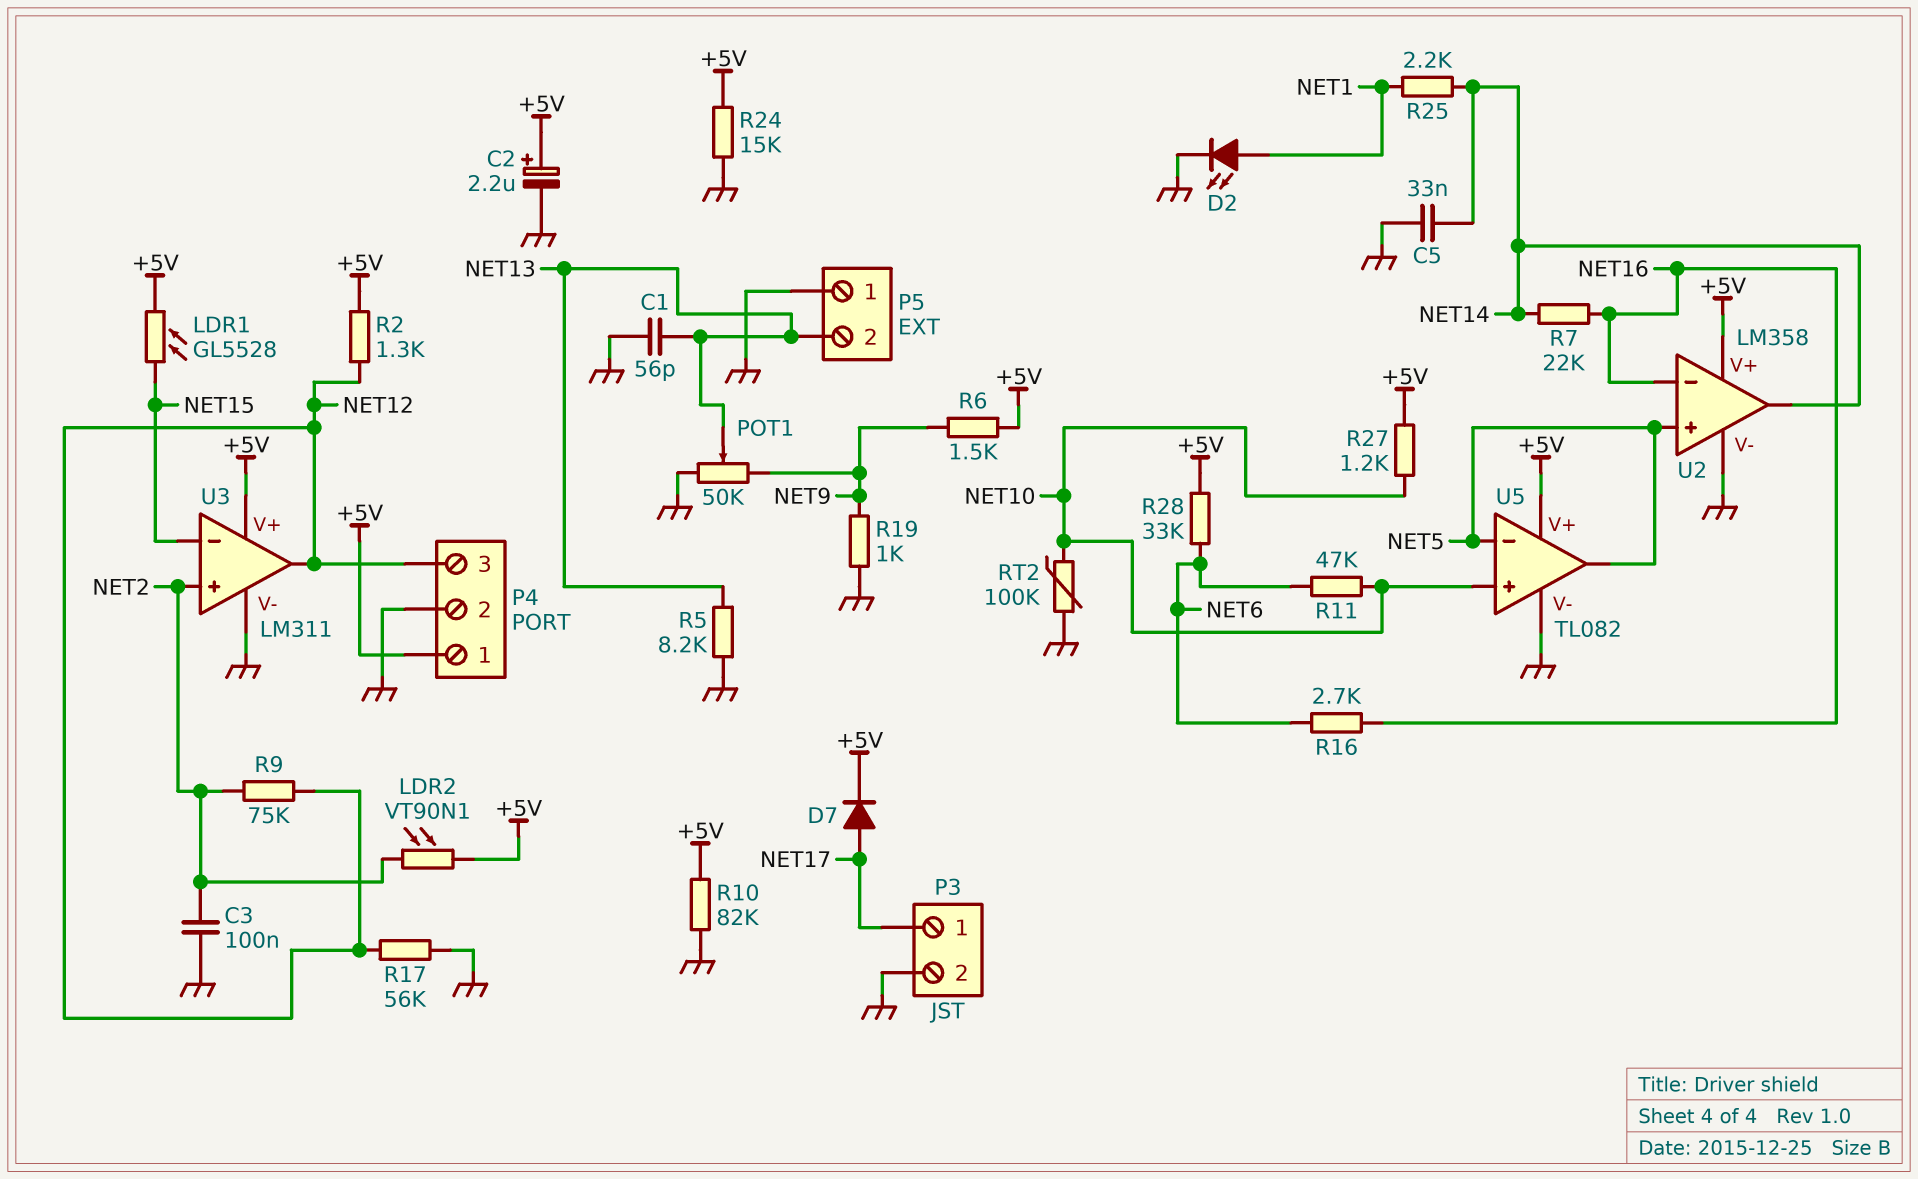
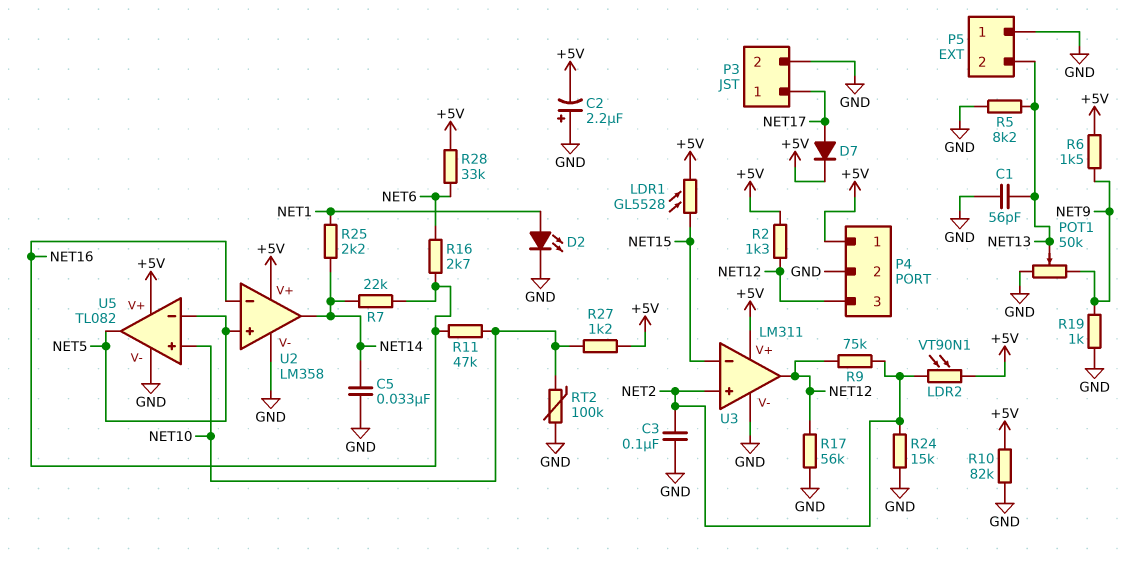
C2: 2.2uF (plus +5V, minus GND) -> 2.2uF (plus GND, minus +5V)
R11: 47k (NET6, NET10) -> 47k (NET10, NET16)
R24: 15k (+5V, GND) -> 15k (GND, NET2)

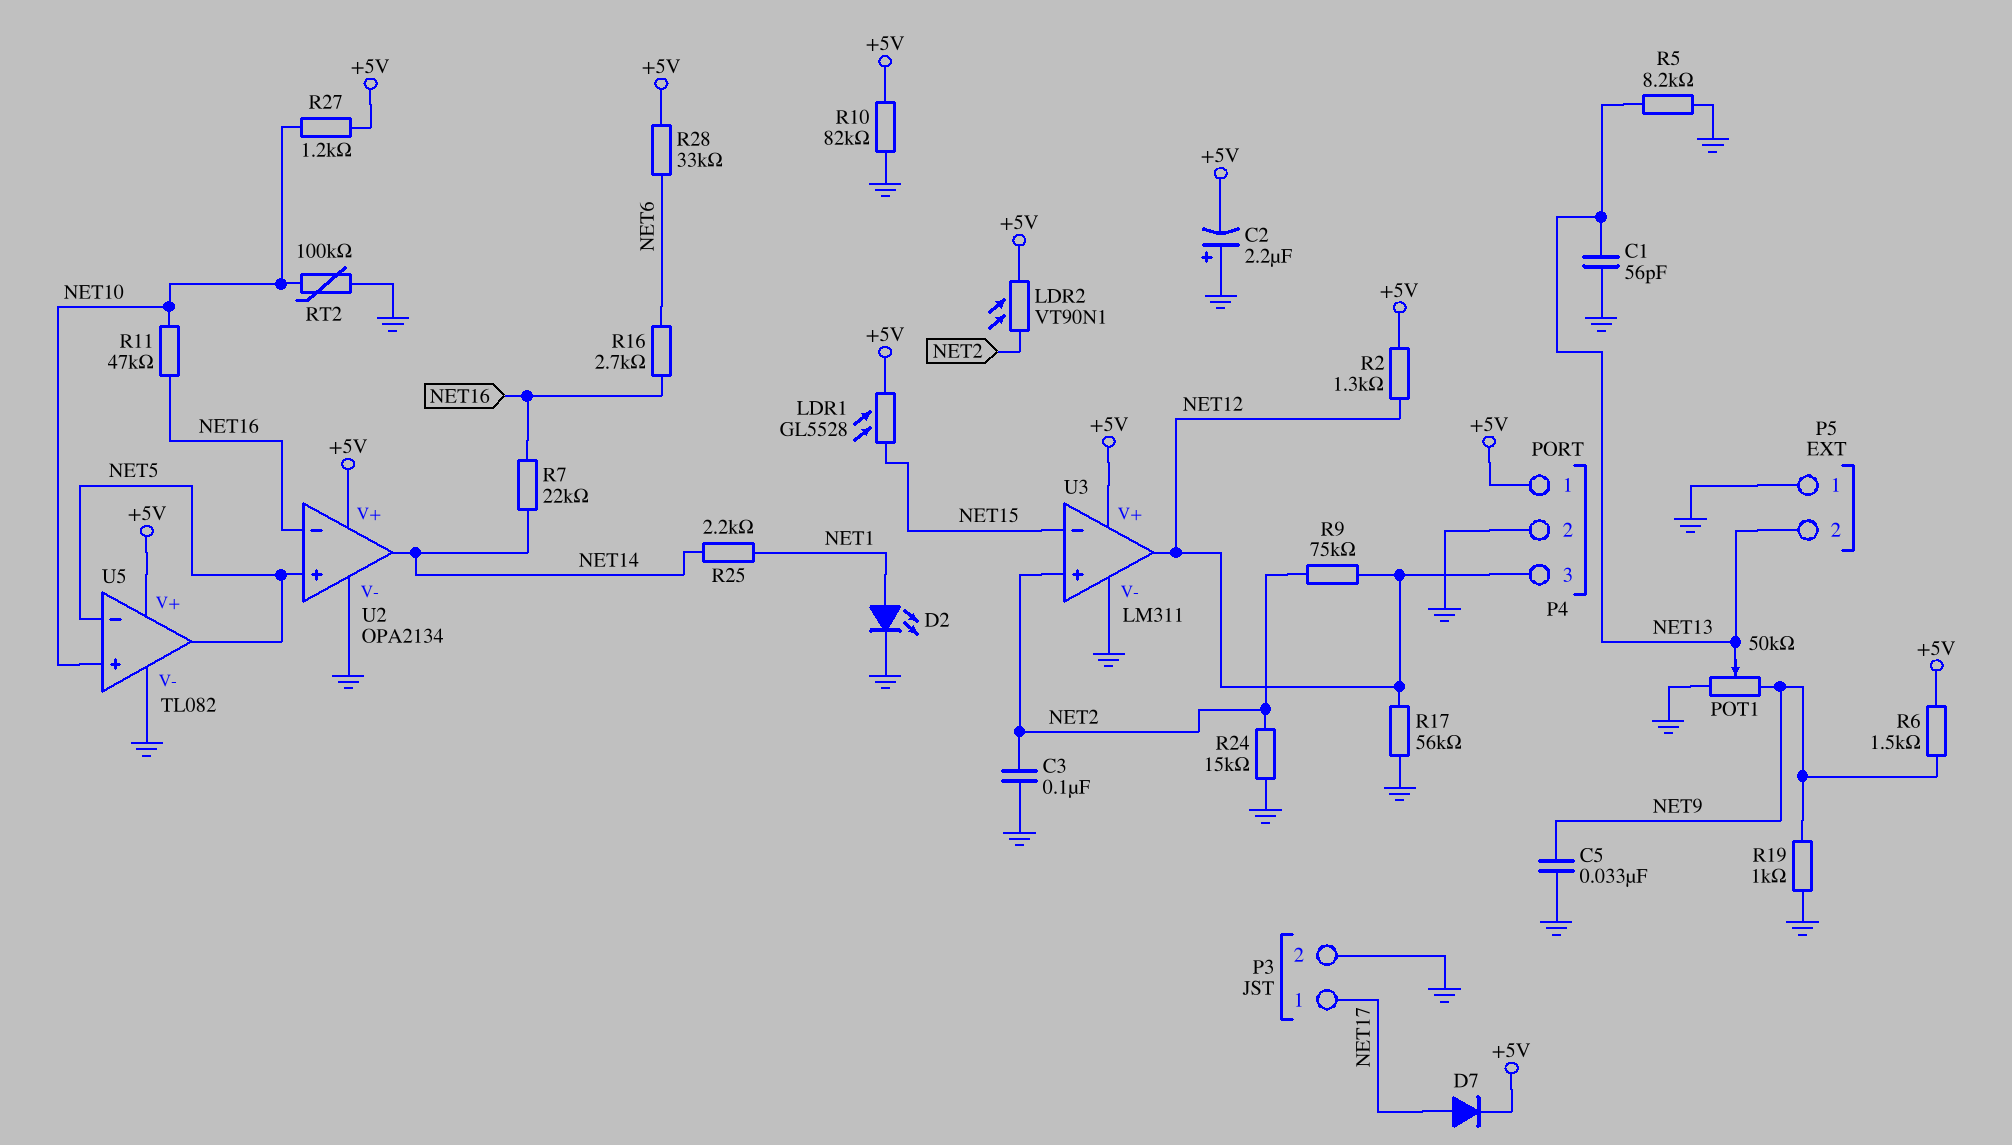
C5: 33nF (GND, NET14) -> 33nF (GND, NET9)
U2: LM358 -> OPA2134

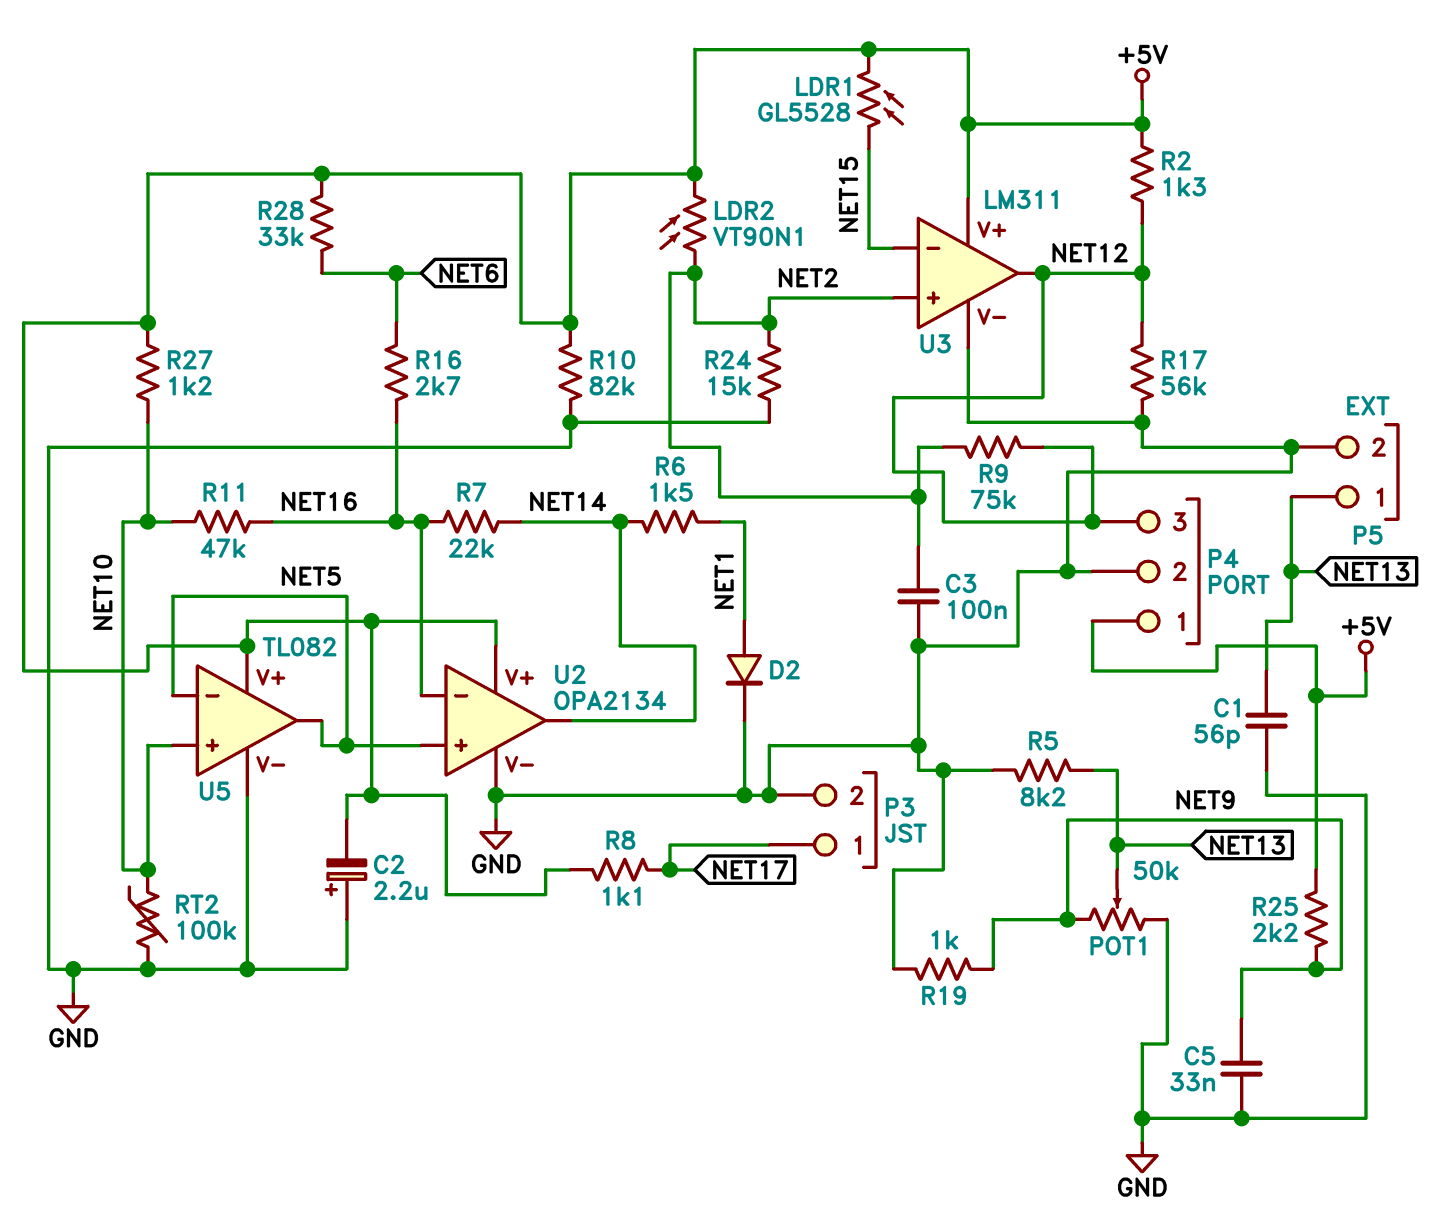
D2: LED (A NET1, K GND) -> diode (A NET1, K GND)
D7: diode (A NET17, K +5V) -> none
P5 pin 1: GND -> NET13
P5 pin 2: NET13 -> GND
R6: 1.5k (+5V, NET9) -> 1.5k (NET1, NET14)
R8: none -> 1.1k (+5V, NET17)
R25: 2.2k (NET1, NET14) -> 2.2k (+5V, NET9)

